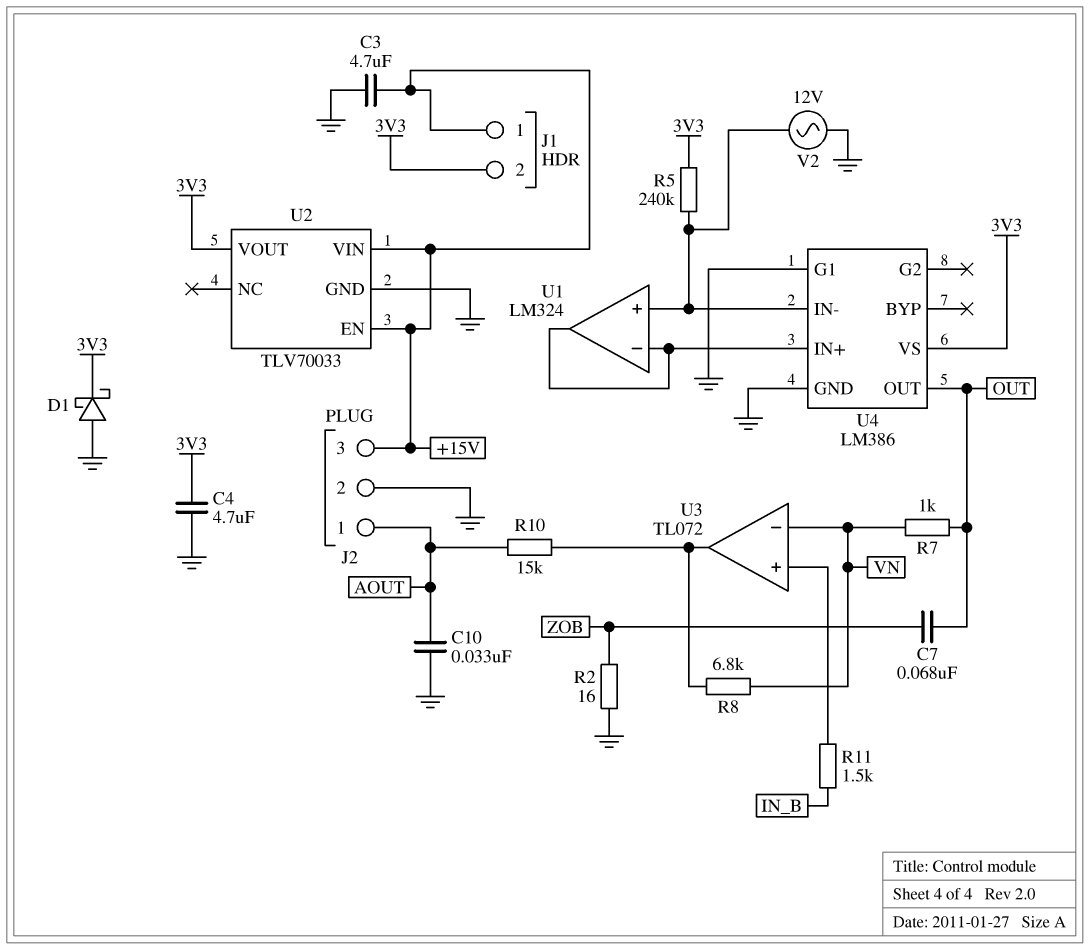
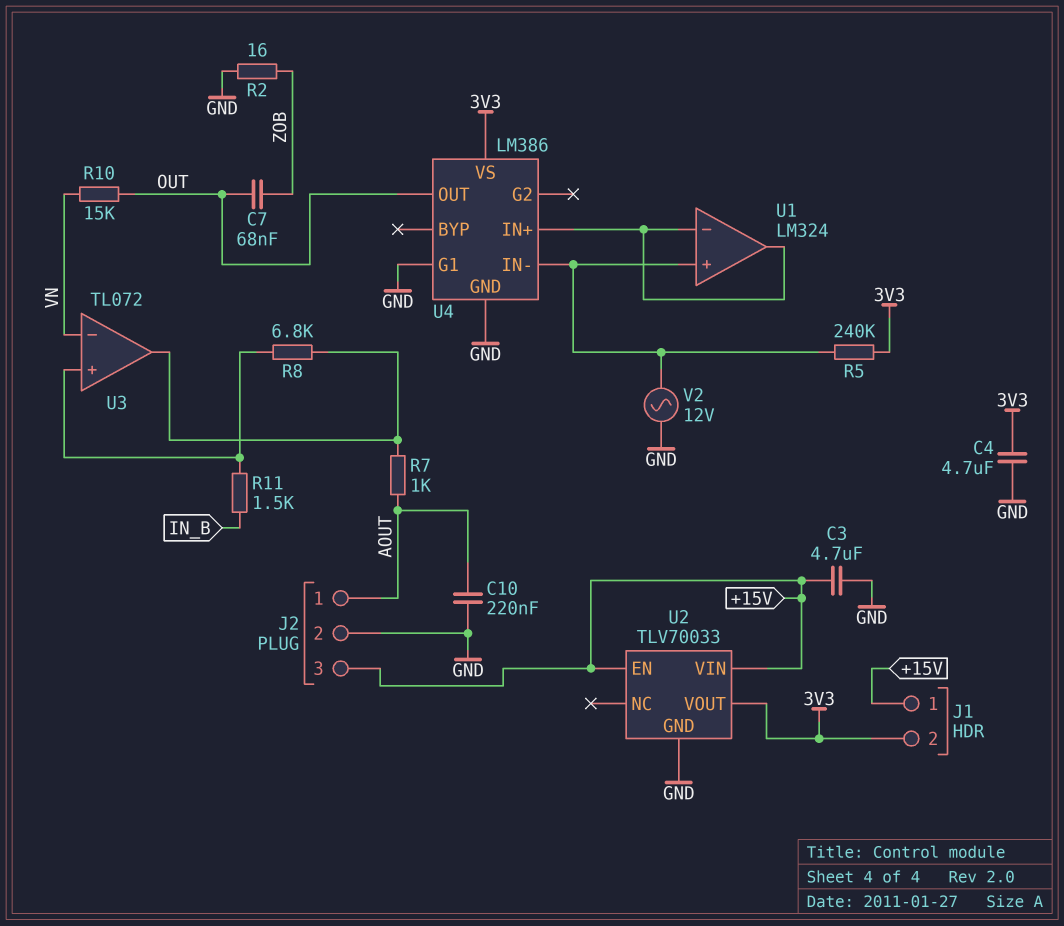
C10: 33nF (AOUT, GND) -> 220nF (AOUT, GND)
D1: schottky (A GND, K 3V3) -> none
R7: 1k (OUT, VN) -> 1k (AOUT, U3/out)
R8: 6.8k (U3/out, VN) -> 6.8k (U3/in+, U3/out)
R10: 15k (AOUT, U3/out) -> 15k (OUT, VN)

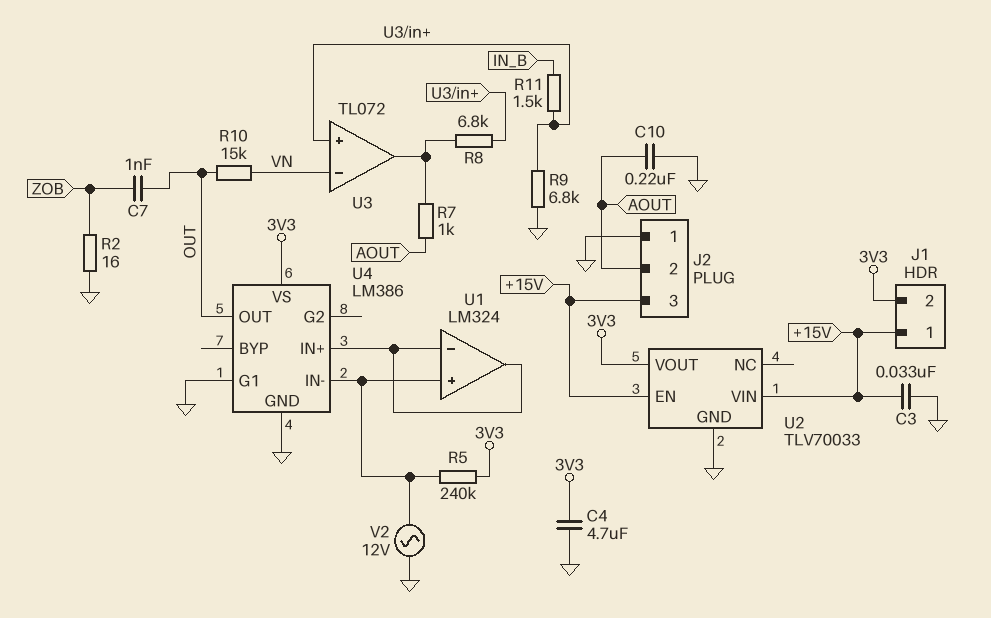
C3: 4.7uF (+15V, GND) -> 33nF (+15V, GND)
C7: 68nF (OUT, ZOB) -> 1nF (OUT, ZOB)
J2 pin 1: AOUT -> GND
J2 pin 2: GND -> AOUT
R9: none -> 6.8k (GND, U3/in+)

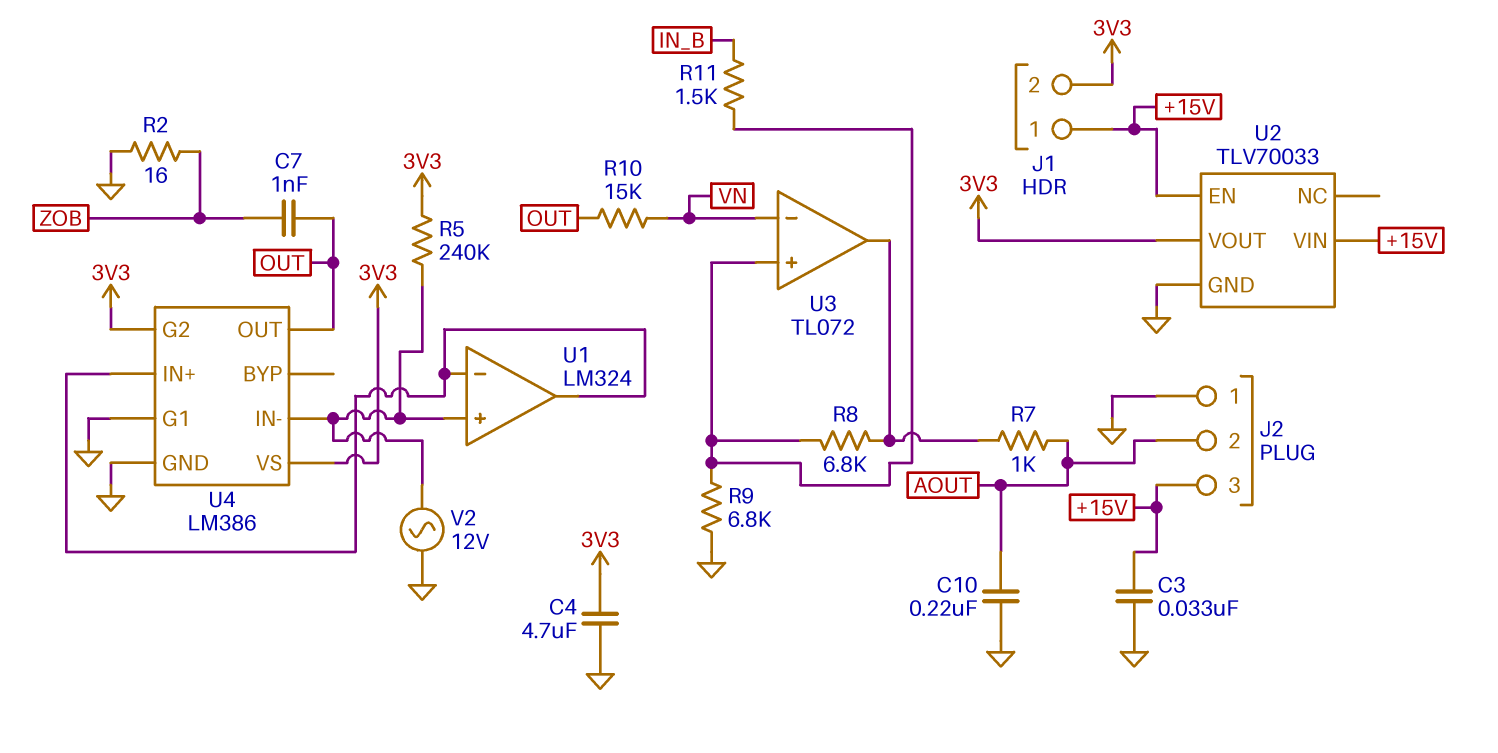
U4 pin G2: none -> 3V3

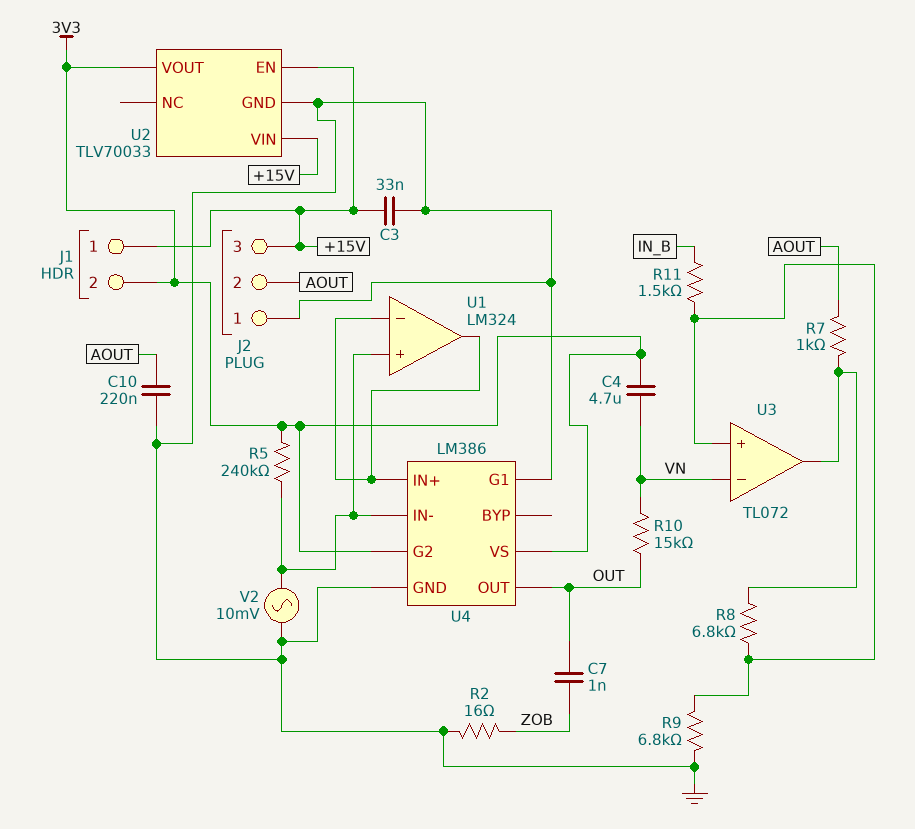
C4: 4.7uF (3V3, GND) -> 4.7uF (3V3, VN)
V2: AC 12V (GND, U1/in+) -> AC 10mV (GND, U1/in+)

